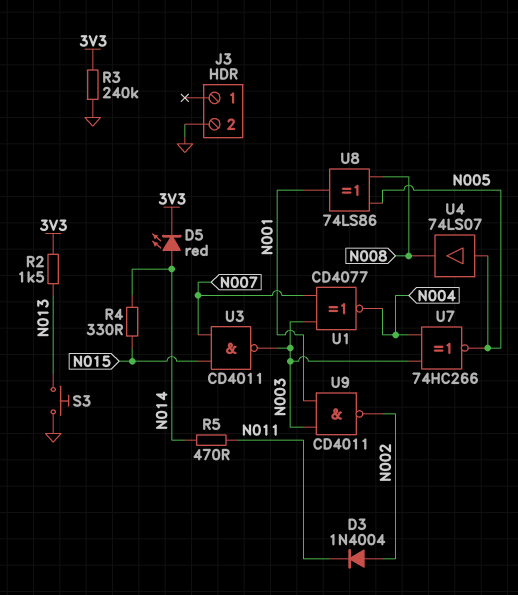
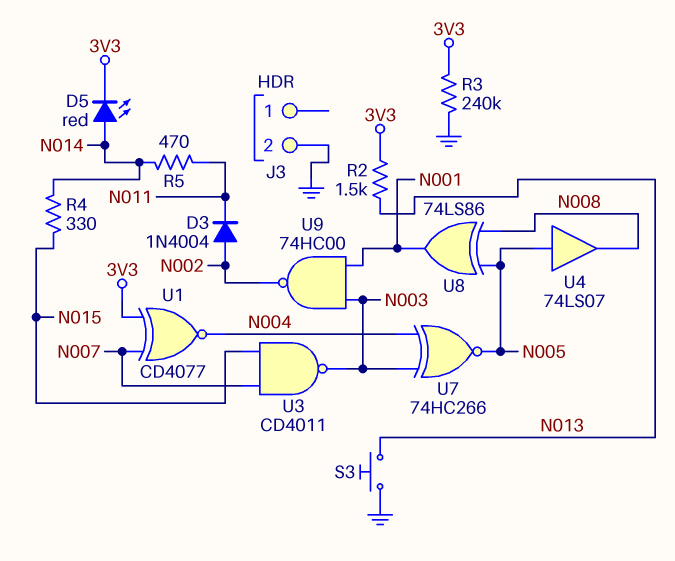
U1: XNOR CD4077 (in N003, in N007, out N004) -> XNOR CD4077 (in 3V3, in N007, out N004)
U9: NAND CD4011 (in N001, in N003, out N002) -> NAND 74HC00 (in N001, in N003, out N002)

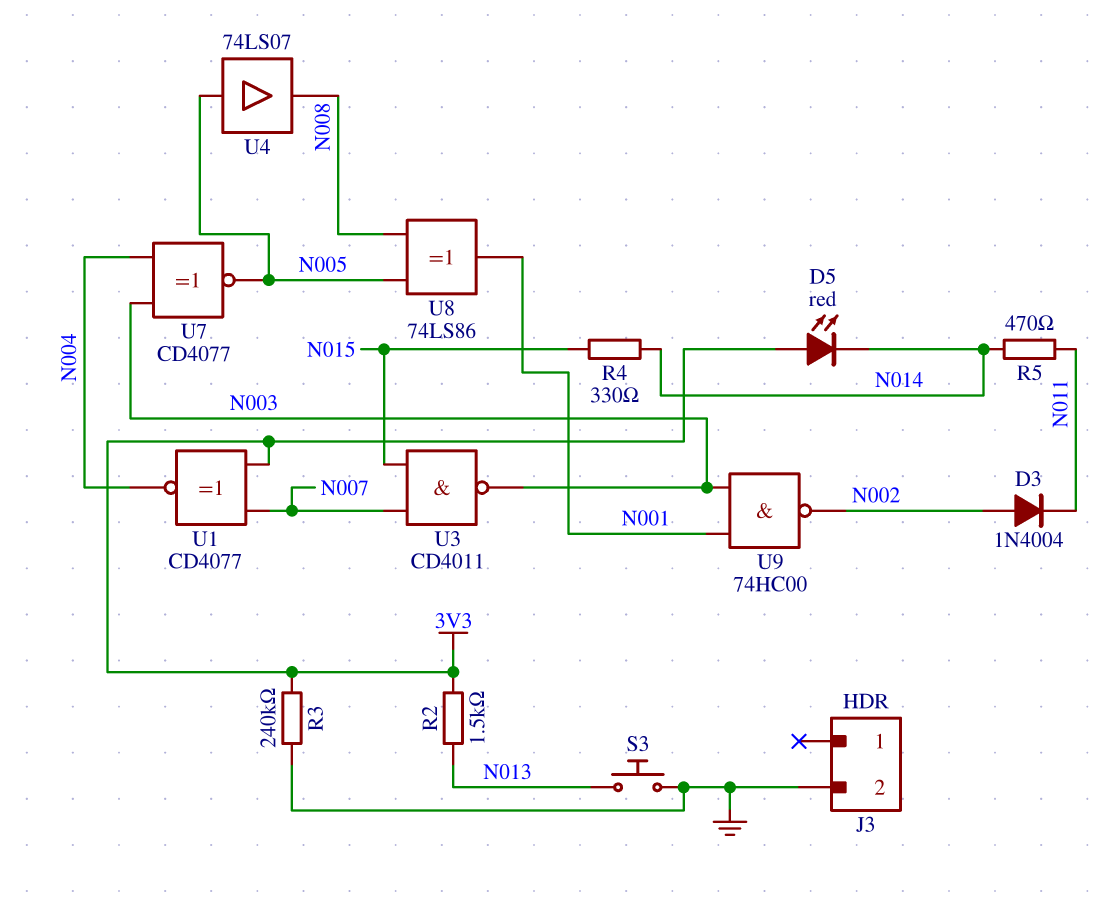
D5: LED red (A N014, K 3V3) -> LED red (A 3V3, K N014)
U7: XNOR 74HC266 (in N003, in N004, out N005) -> XNOR CD4077 (in N003, in N004, out N005)

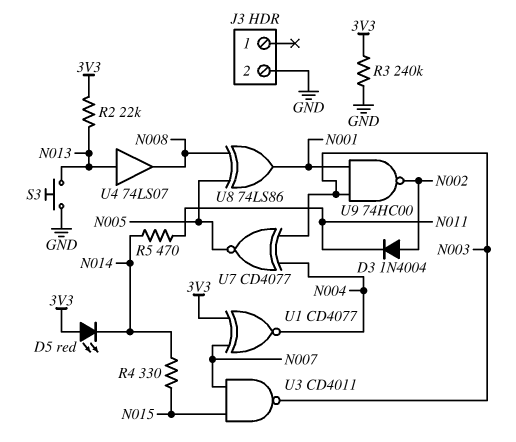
R2: 1.5k (3V3, N013) -> 22k (3V3, N013)
U4: buffer 74LS07 (in N005, out N008) -> buffer 74LS07 (in N013, out N008)

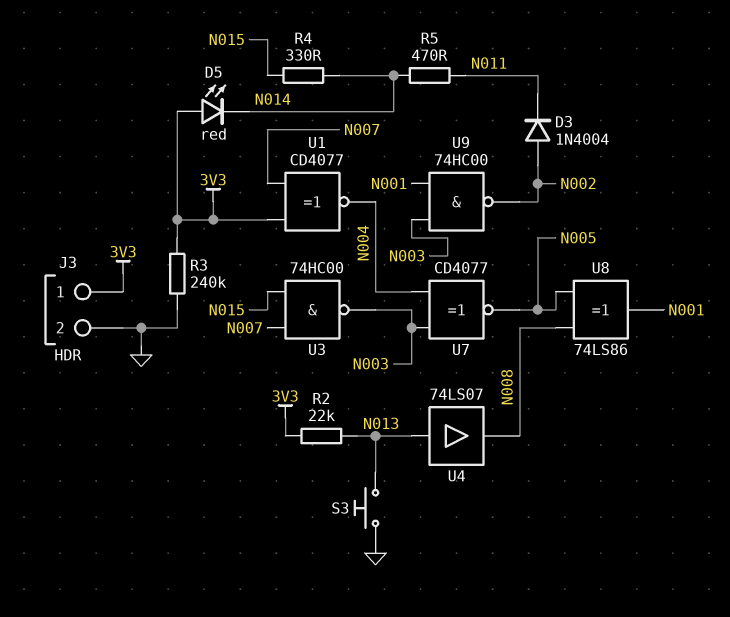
J3 pin 1: none -> 3V3
U3: NAND CD4011 (in N007, in N015, out N003) -> NAND 74HC00 (in N007, in N015, out N003)

